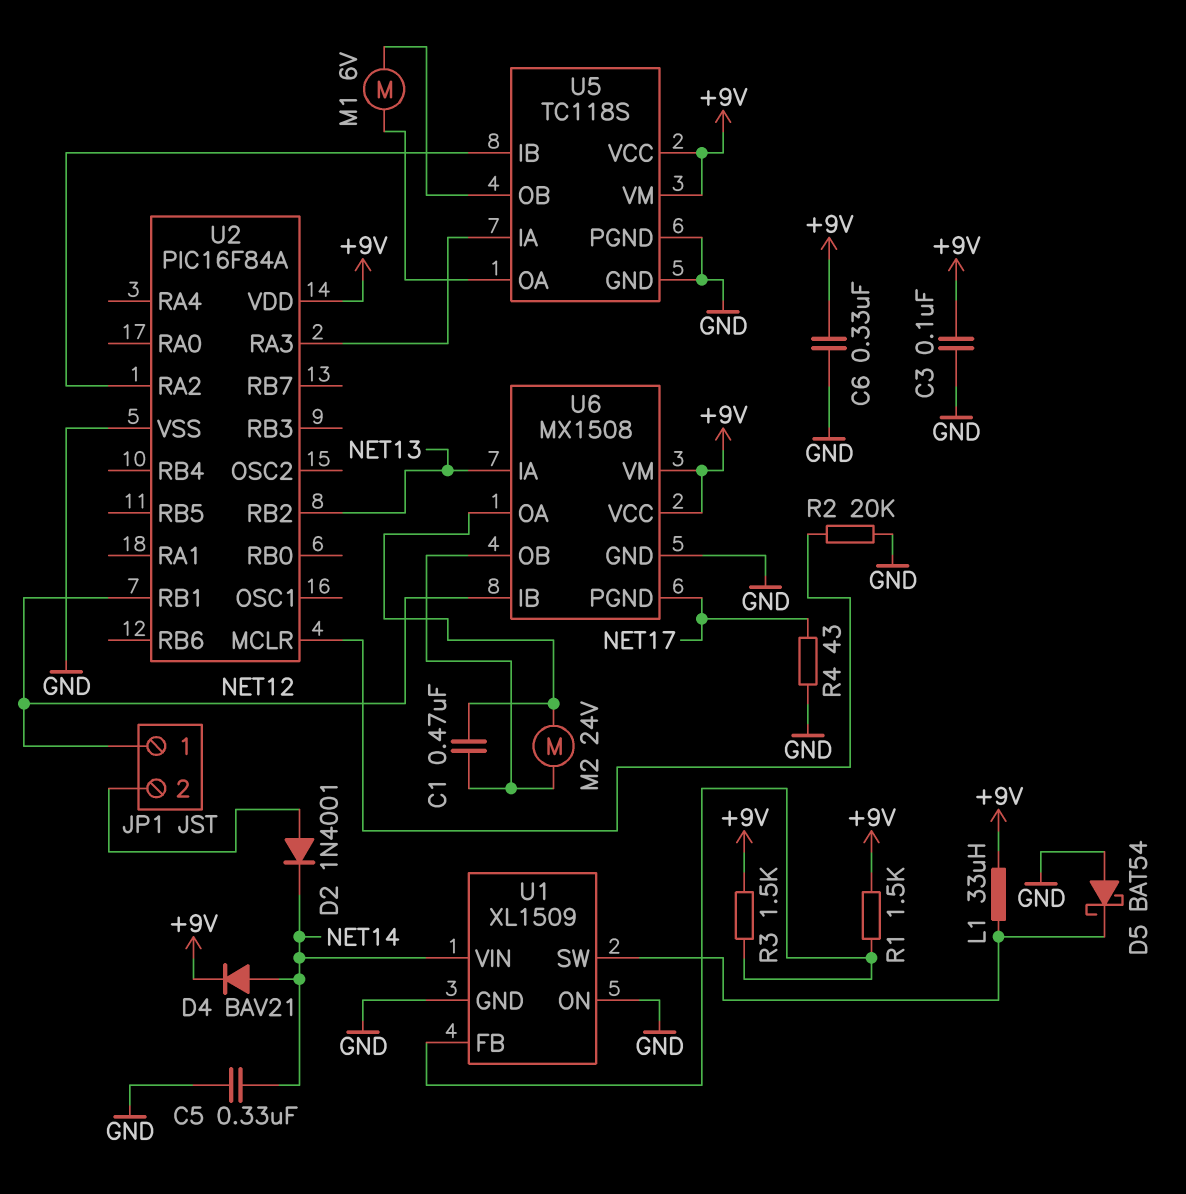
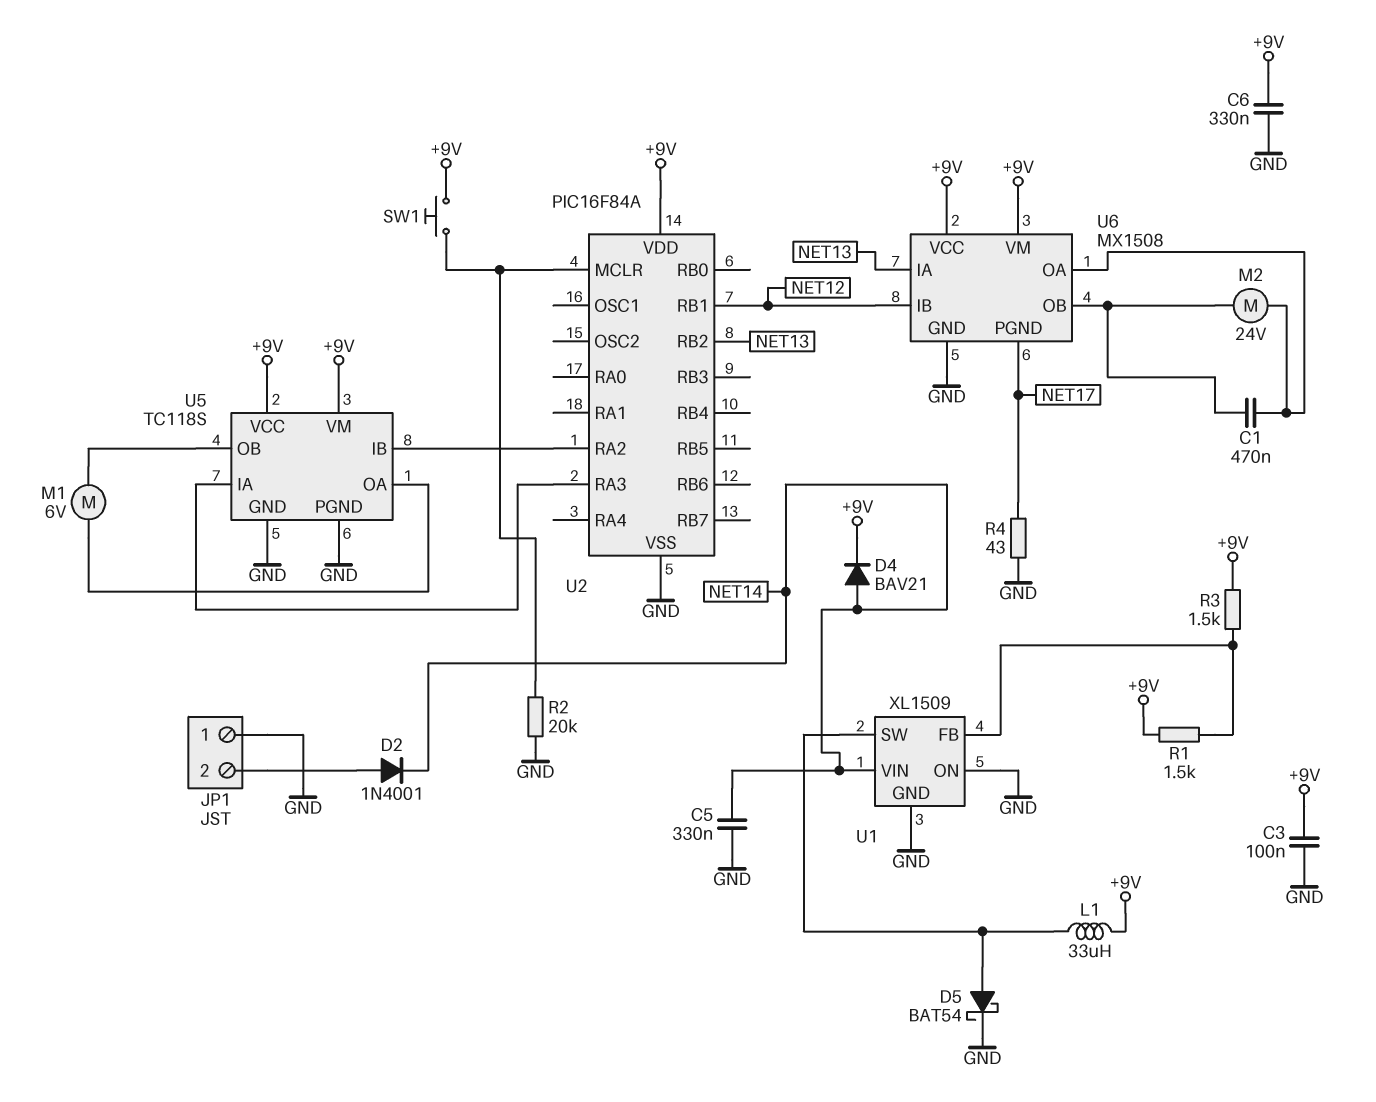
D5: schottky BAT54 (A GND, K U1/SW) -> schottky BAT54 (A U1/SW, K GND)
JP1 pin 1: NET12 -> GND
SW1: none -> button (+9V, U2/MCLR)

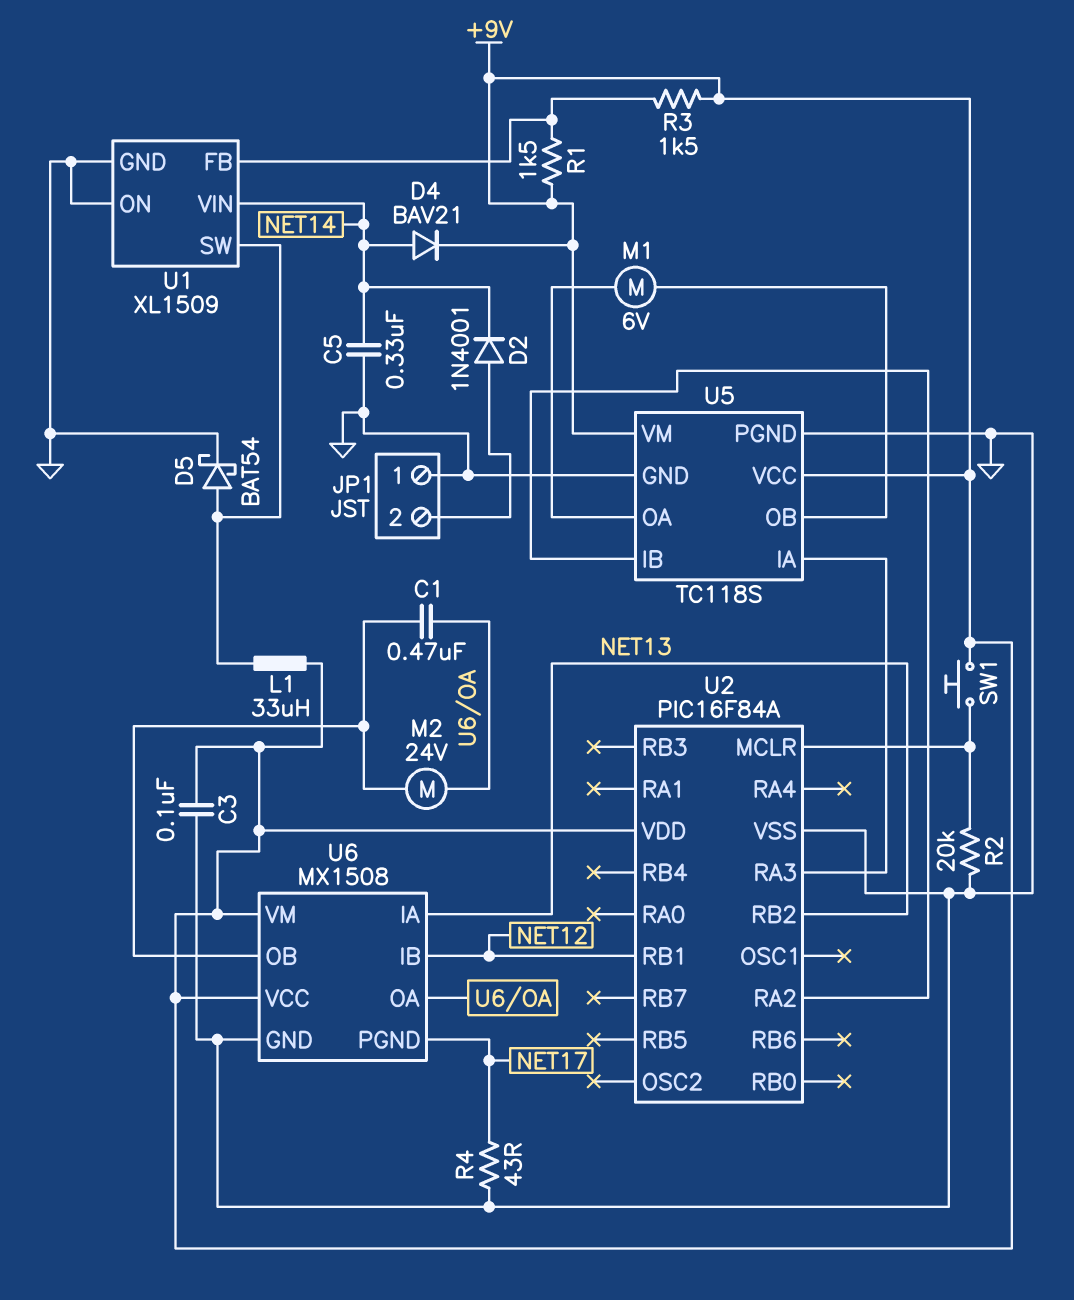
C6: 330nF (+9V, GND) -> none

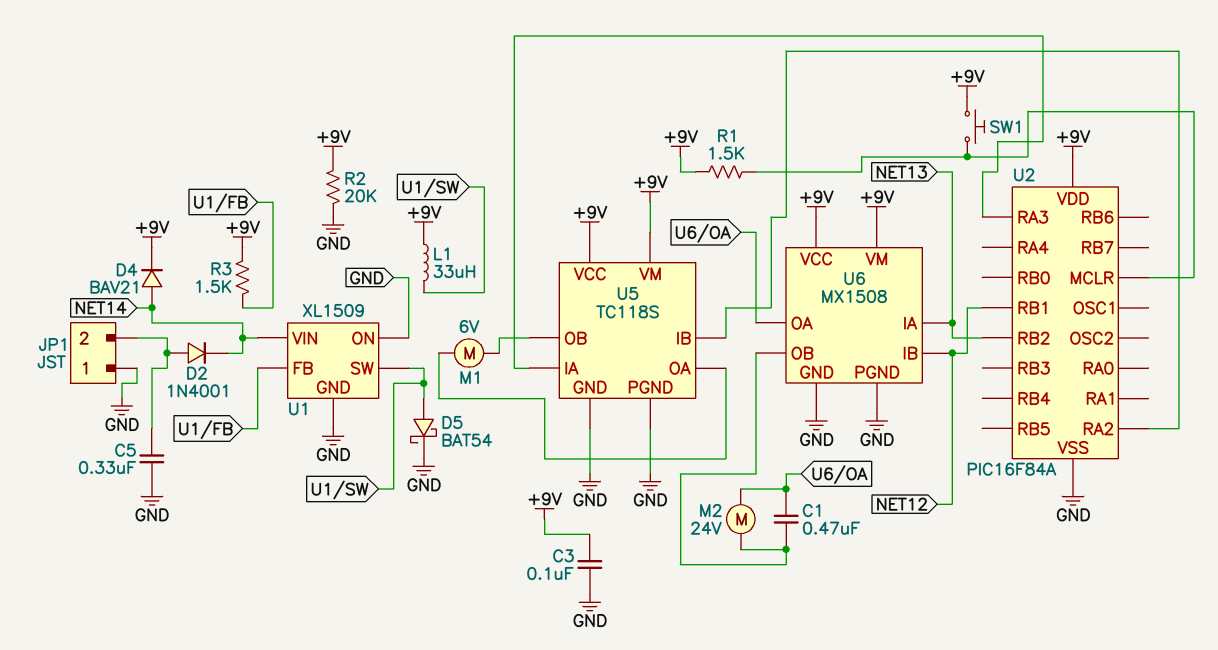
C5: 330nF (GND, NET14) -> 330nF (GND, JP1/2)
R1: 1.5k (+9V, U1/FB) -> 1.5k (+9V, U2/MCLR)
R2: 20k (GND, U2/MCLR) -> 20k (+9V, GND)
R4: 43 (GND, NET17) -> none
U6 pin PGND: NET17 -> GND

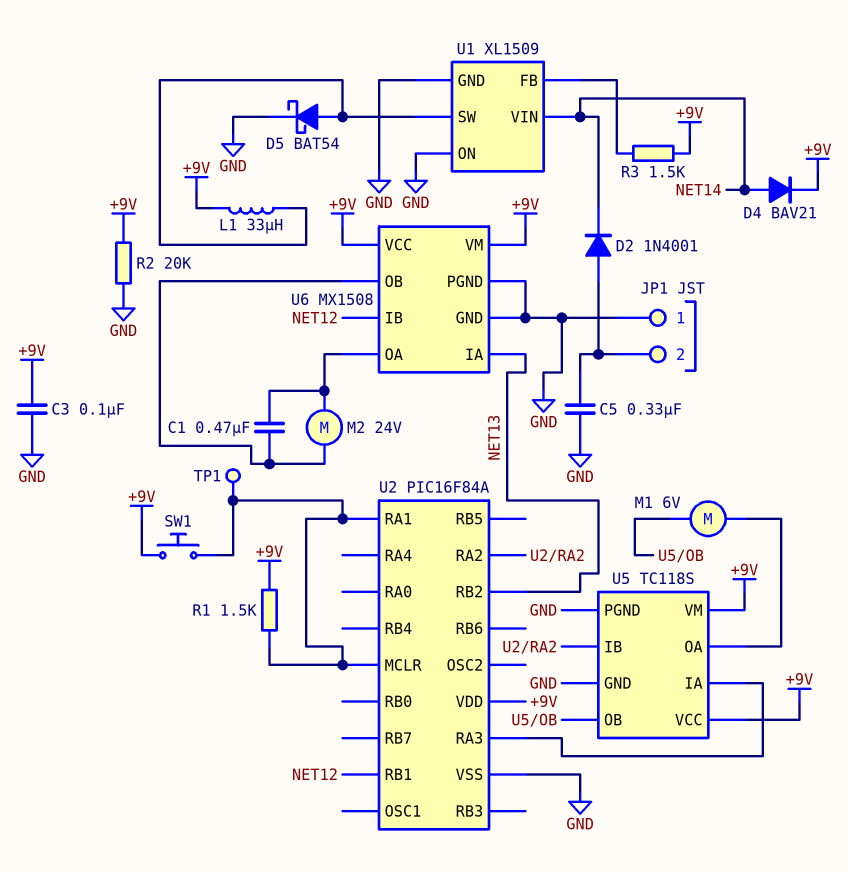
TP1: none -> test point (U2/MCLR)
U2 pin RA1: none -> U2/MCLR

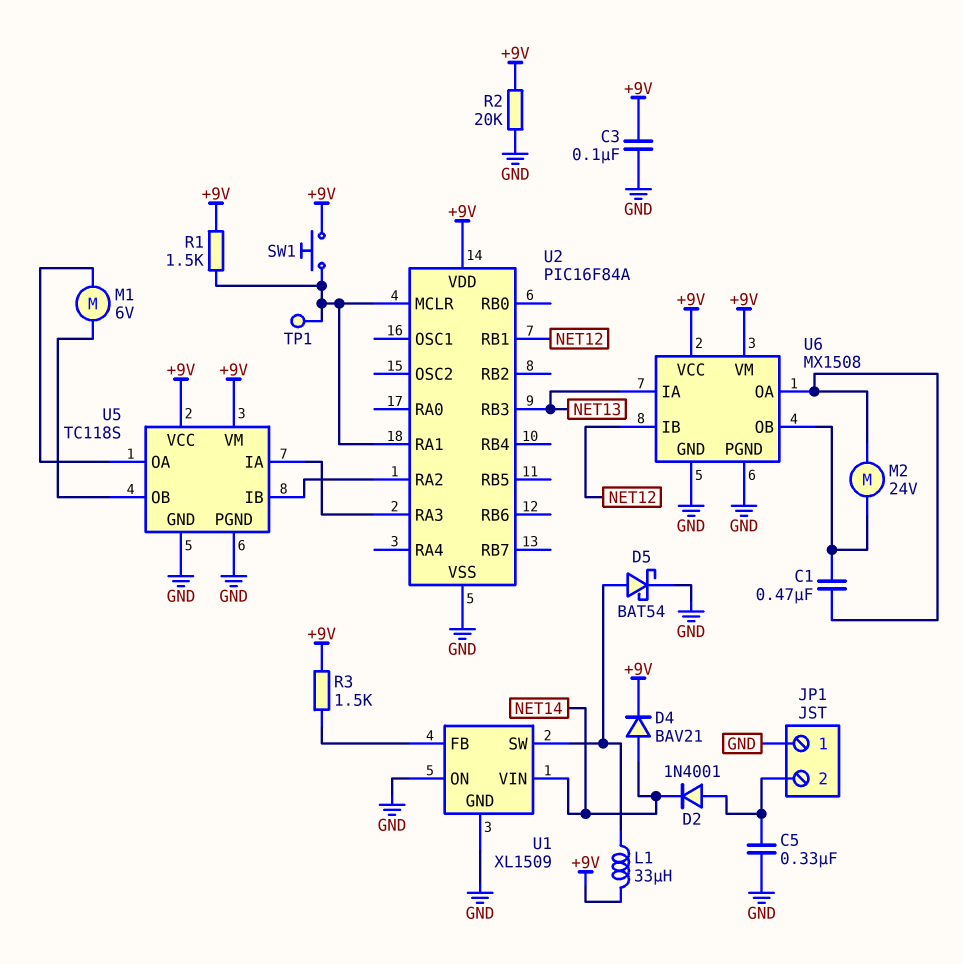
U2 pin RB2: NET13 -> none
U2 pin RB3: none -> NET13

